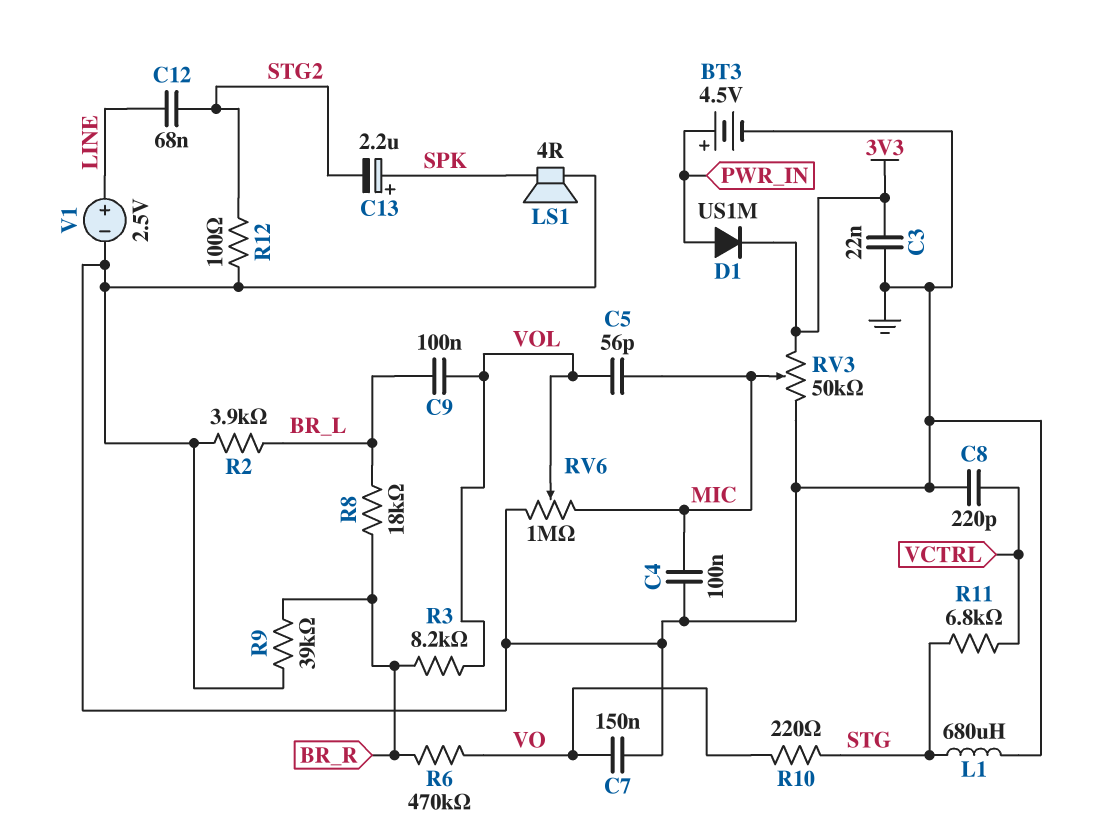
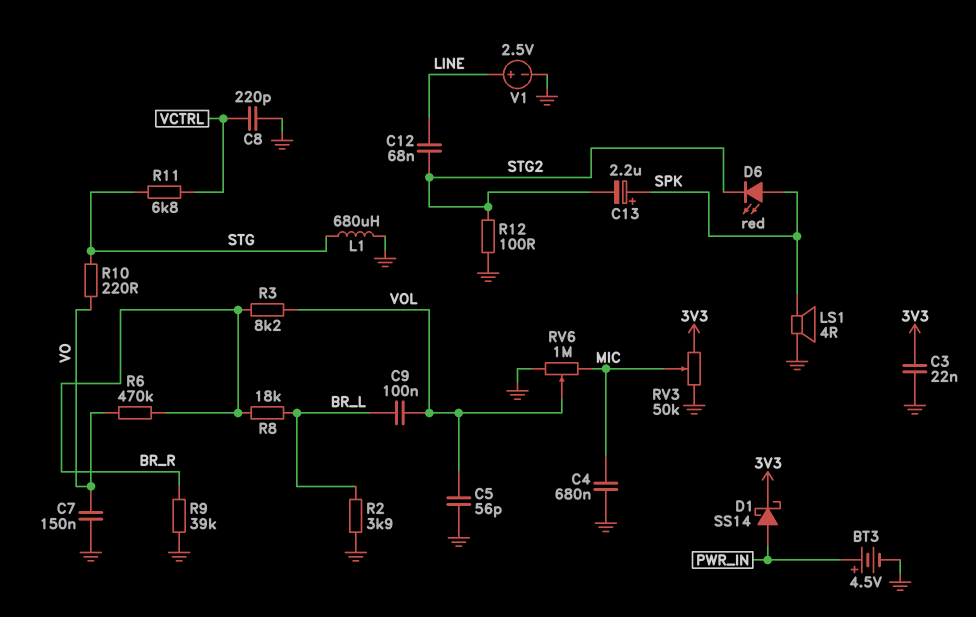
C4: 100nF (GND, MIC) -> 680nF (GND, MIC)
C5: 56pF (MIC, VOL) -> 56pF (GND, VOL)
D1: diode US1M (A PWR_IN, K 3V3) -> schottky SS14 (A PWR_IN, K 3V3)
D6: none -> LED red (A SPK, K STG2)

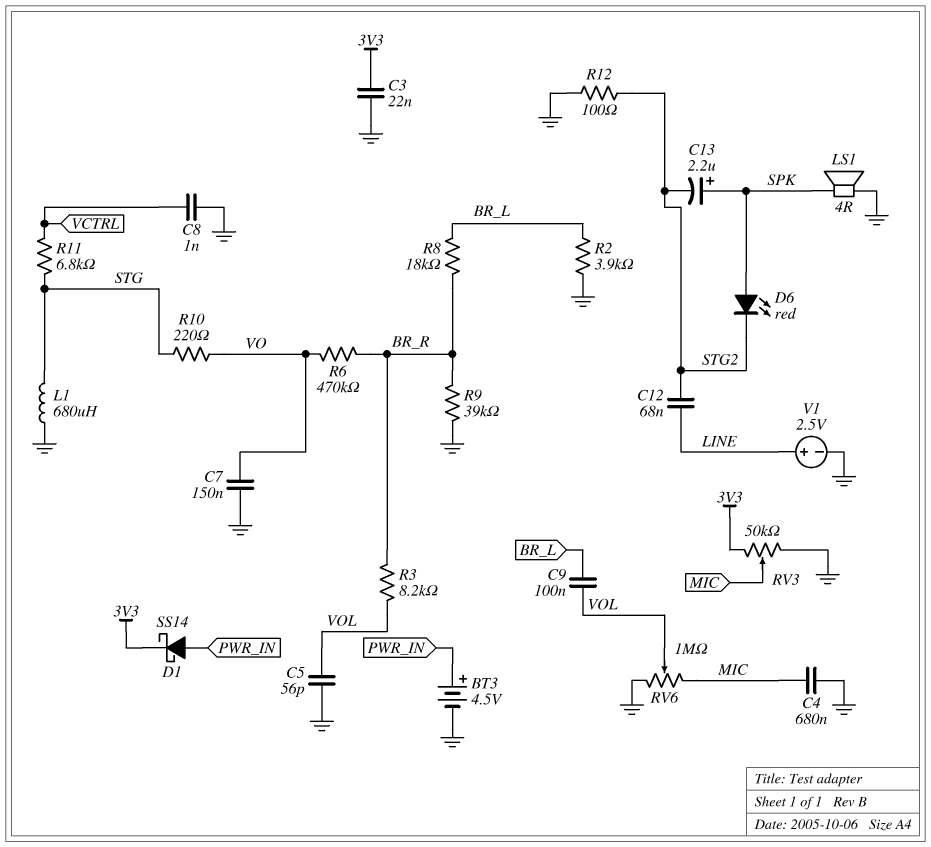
C8: 220pF (GND, VCTRL) -> 1nF (GND, VCTRL)

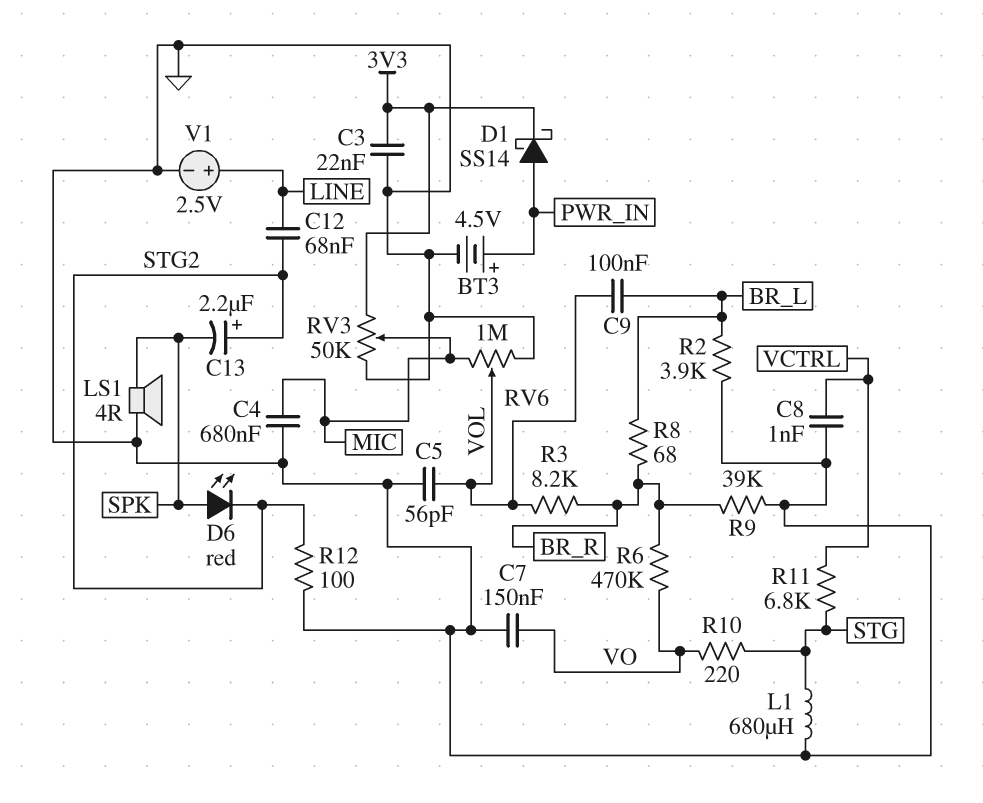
C13: 2.2uF (plus SPK, minus STG2) -> 2.2uF (plus STG2, minus SPK)
R8: 18k (BR_L, BR_R) -> 68 (BR_L, BR_R)

